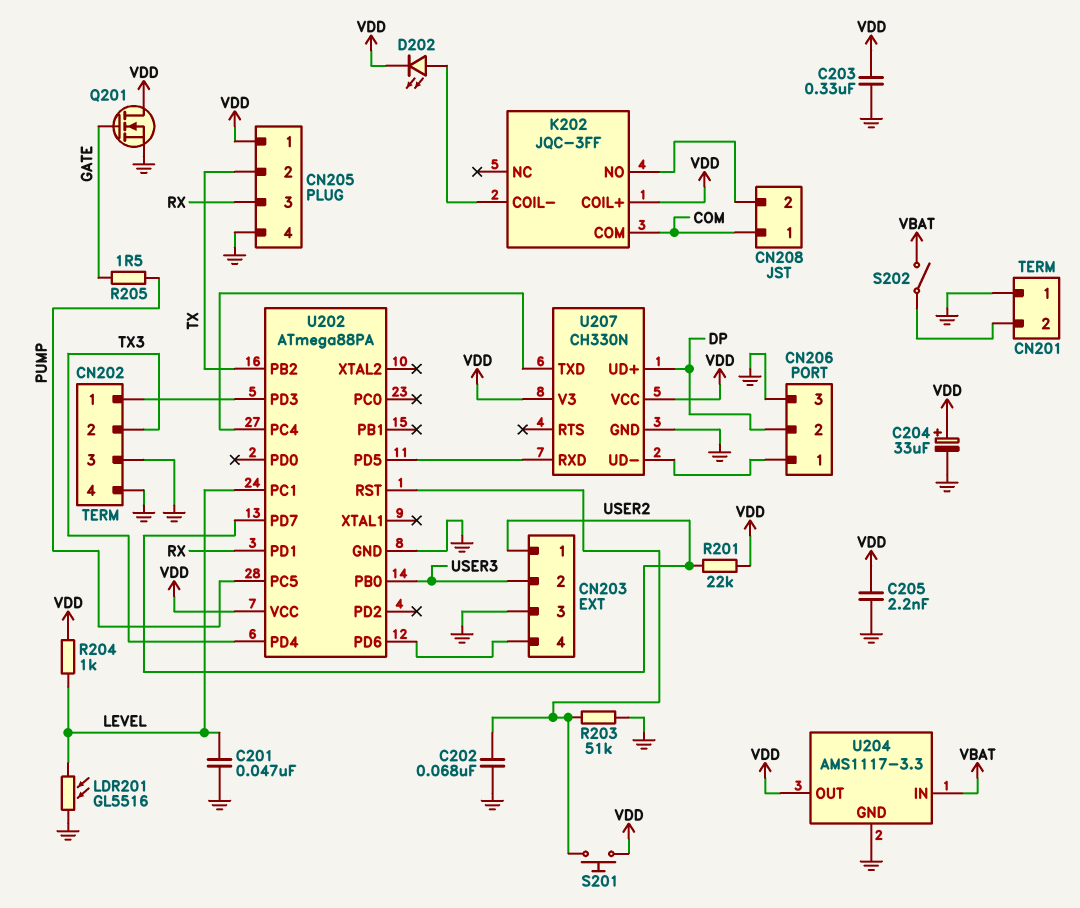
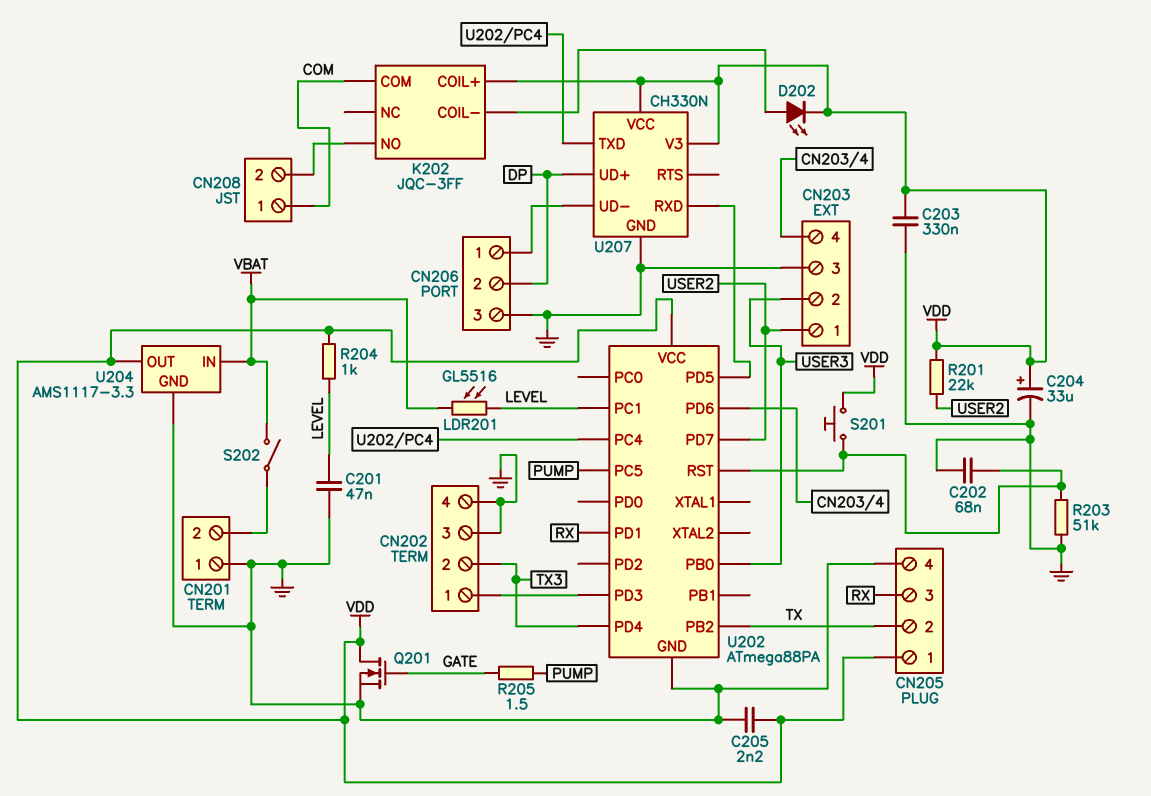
LDR201: GL5516 (GND, LEVEL) -> GL5516 (LEVEL, VBAT)

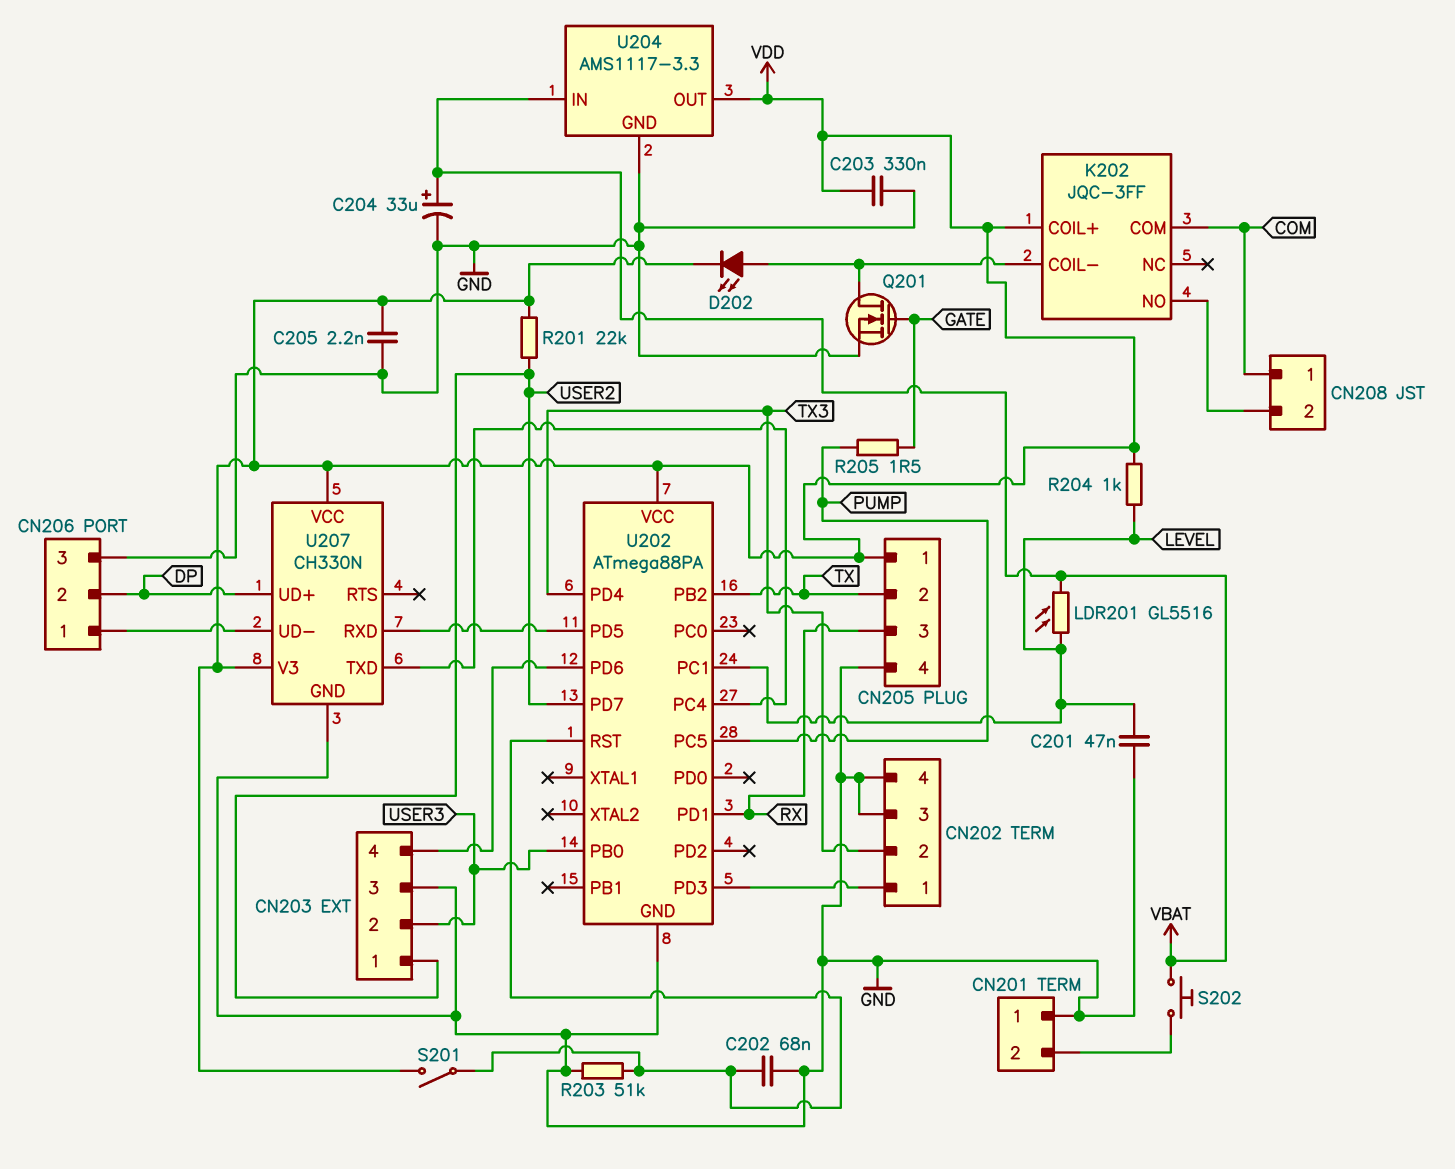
C204: 33uF (plus VDD, minus GND) -> 33uF (plus VBAT, minus GND)
Q201: NMOS (G GATE, D VDD, S GND) -> NMOS (G GATE, D K202/COIL-, S GND)
S201: button (U202/RST, VDD) -> switch (U202/RST, VDD)
S202: switch (CN201/2, VBAT) -> button (CN201/2, VBAT)

